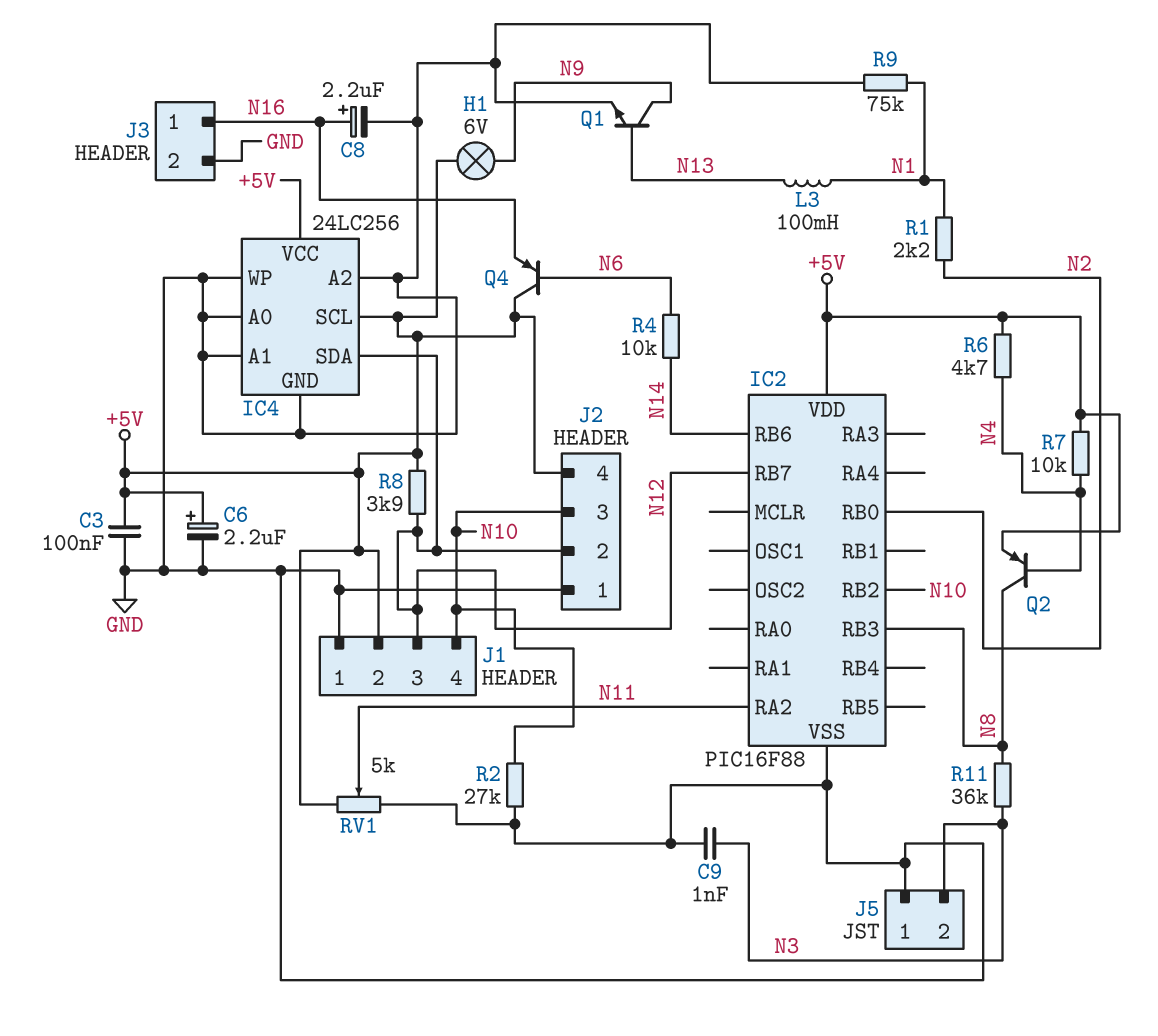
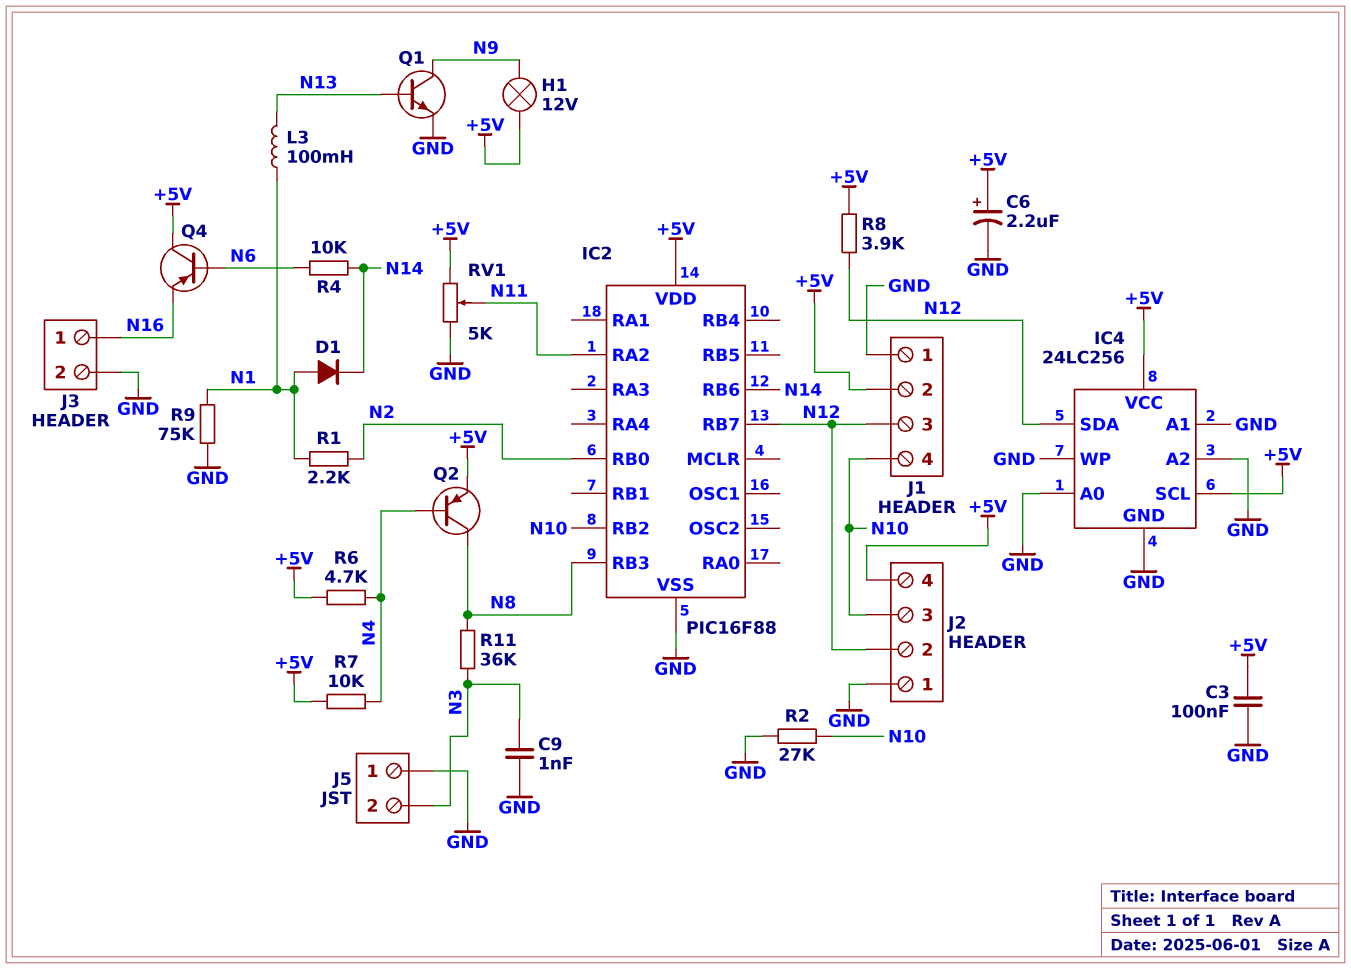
C8: 2.2uF (plus N16, minus GND) -> none
D1: none -> diode (A N1, K N14)
H1: lamp 6V (+5V, N9) -> lamp 12V (+5V, N9)

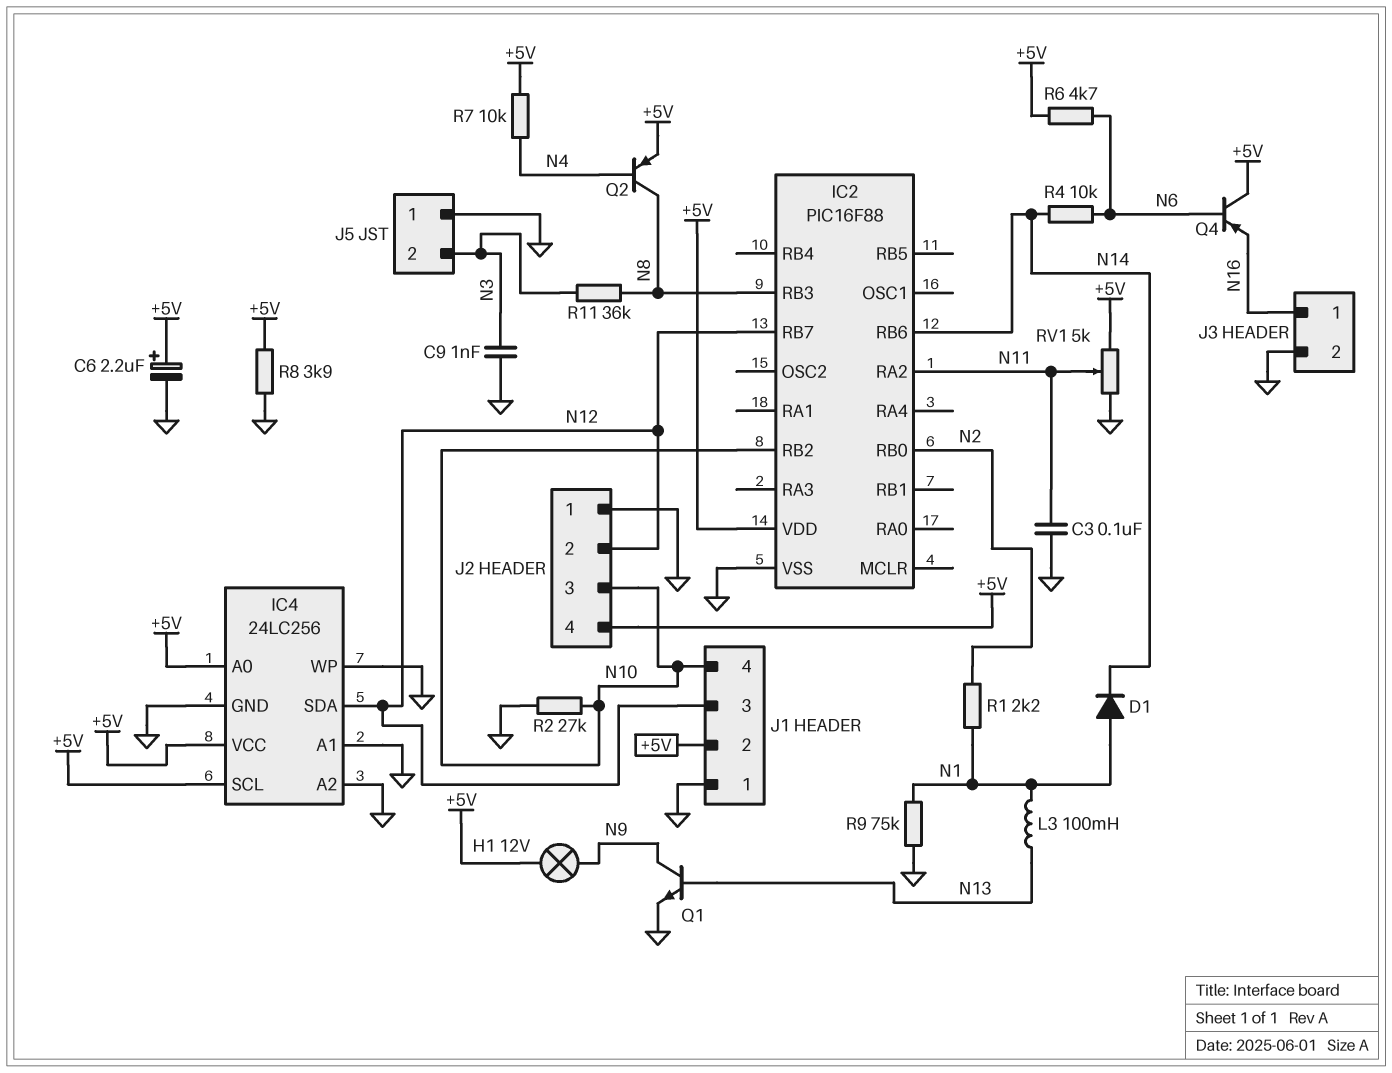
C3: 100nF (+5V, GND) -> 100nF (GND, N11)
IC4 pin A0: GND -> +5V
R6: 4.7k (+5V, N4) -> 4.7k (+5V, N6)
R8: 3.9k (+5V, N12) -> 3.9k (+5V, GND)

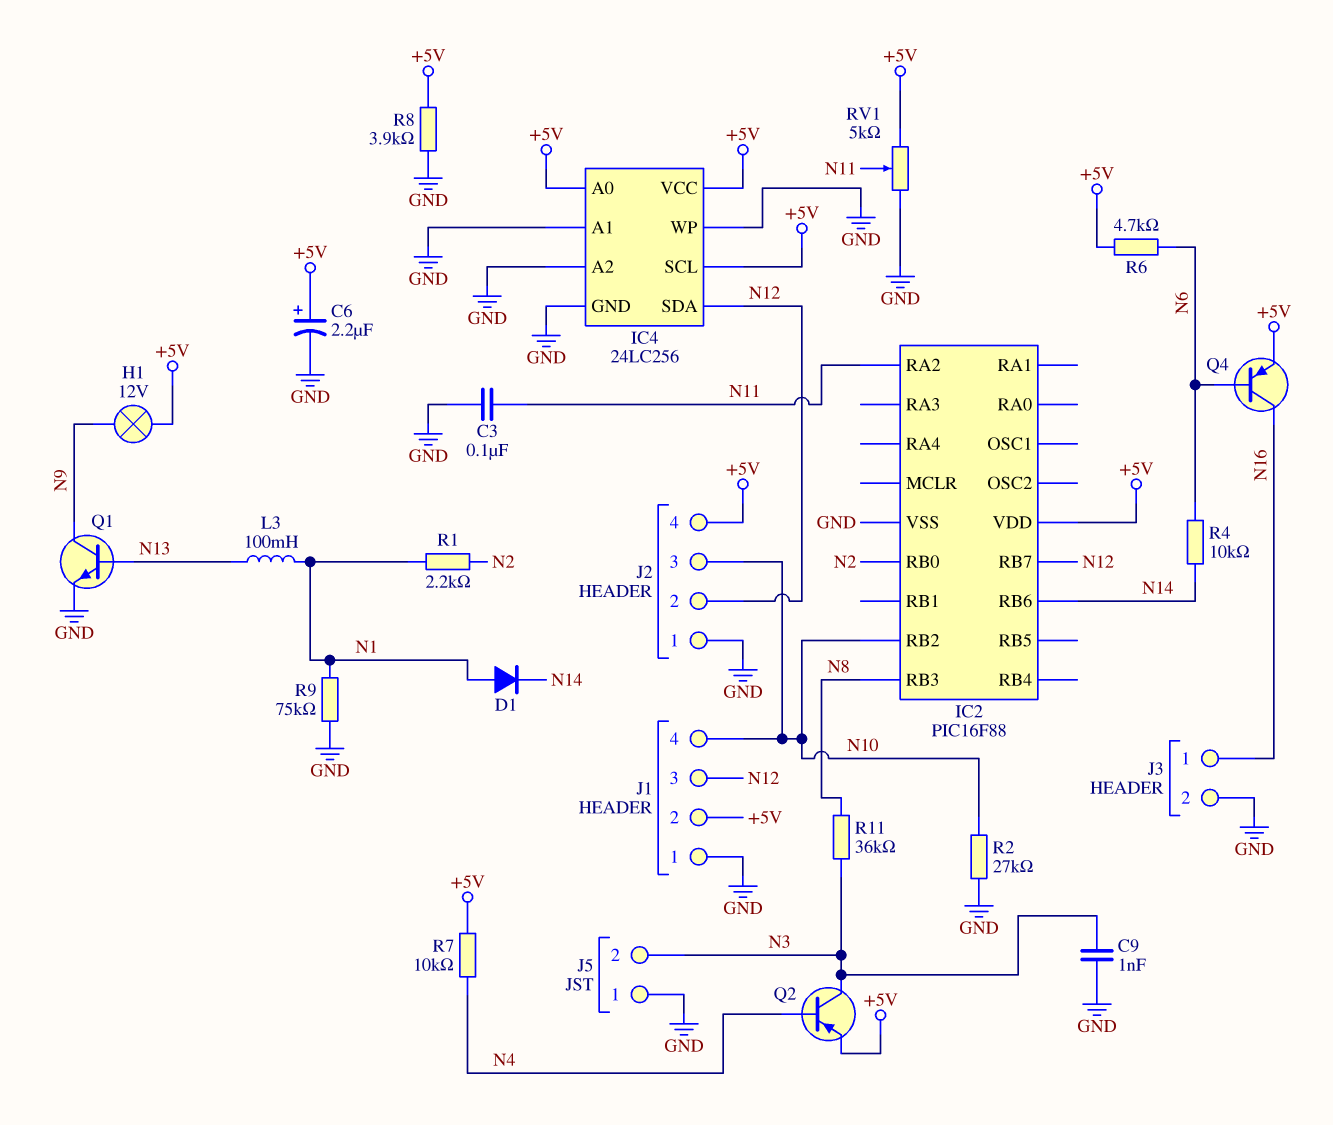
Q2: PNP (B N4, C N8, E +5V) -> PNP (B N4, C N3, E +5V)
Q4: PNP (B N6, C +5V, E N16) -> PNP (B N6, C N16, E +5V)

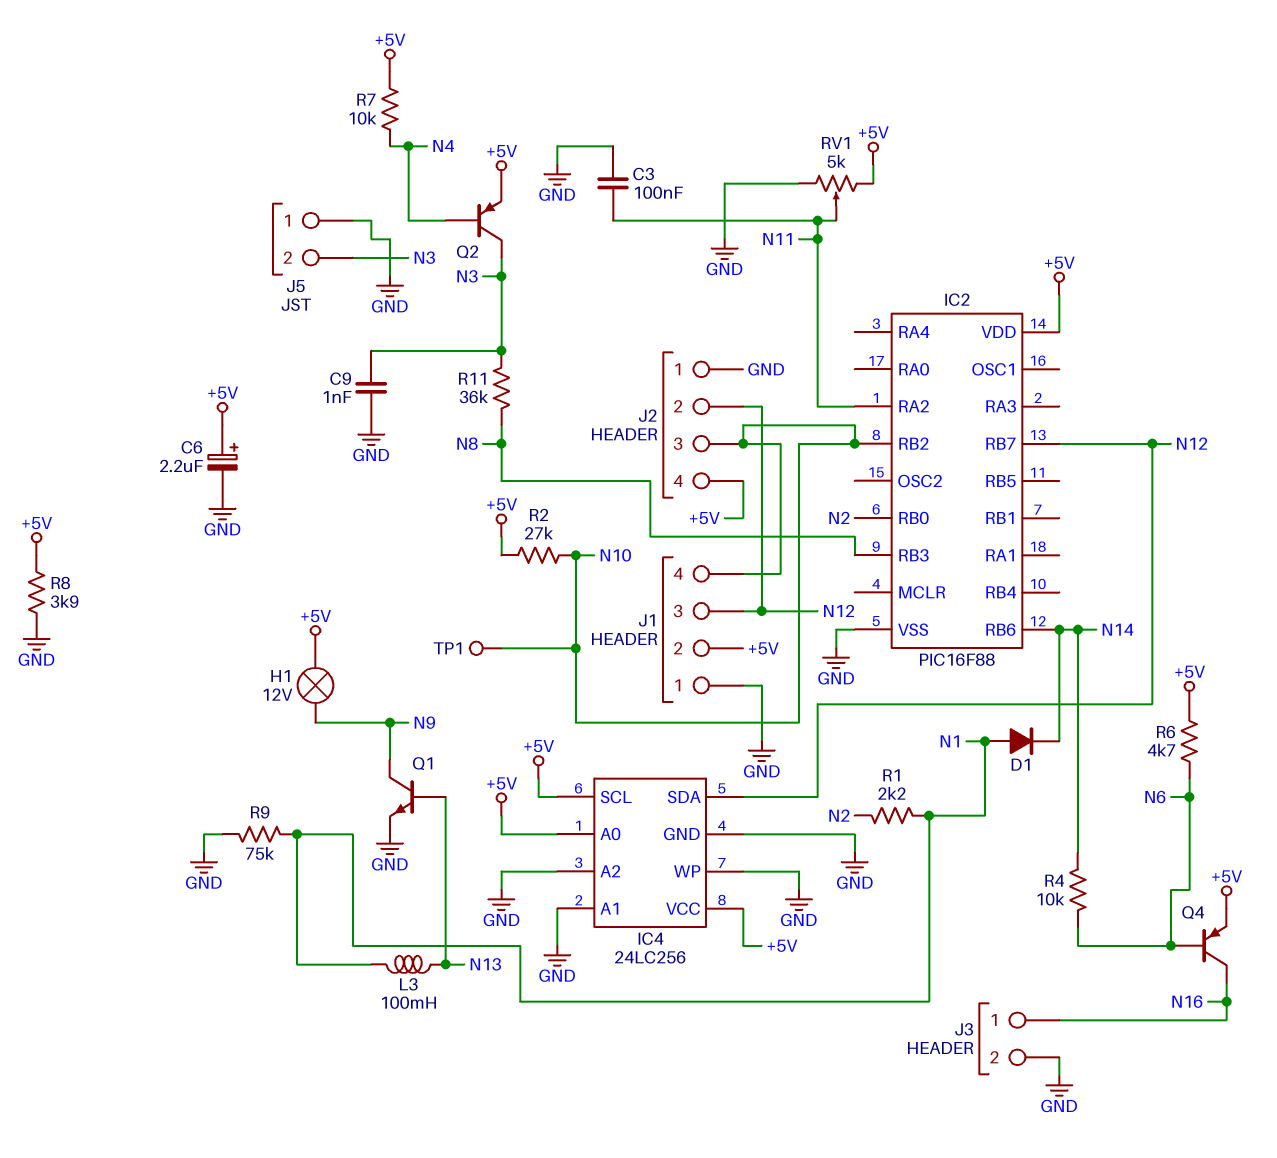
R2: 27k (GND, N10) -> 27k (+5V, N10)
TP1: none -> test point (N10)

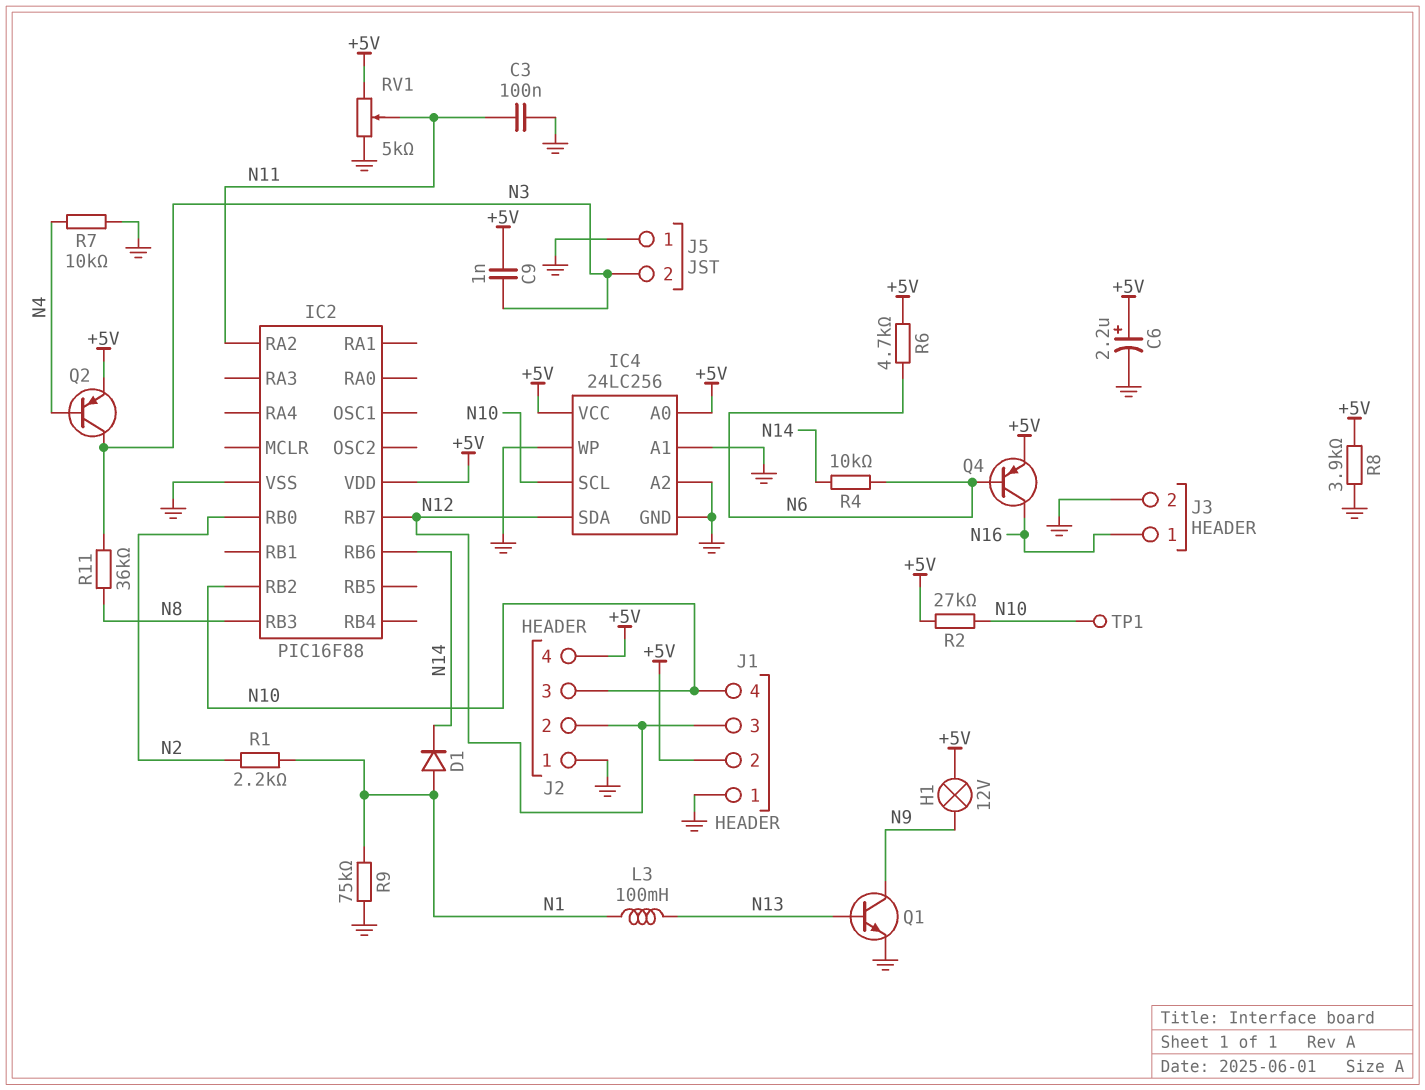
C9: 1nF (GND, N3) -> 1nF (+5V, N3)
IC4 pin SCL: +5V -> N10
R7: 10k (+5V, N4) -> 10k (GND, N4)

